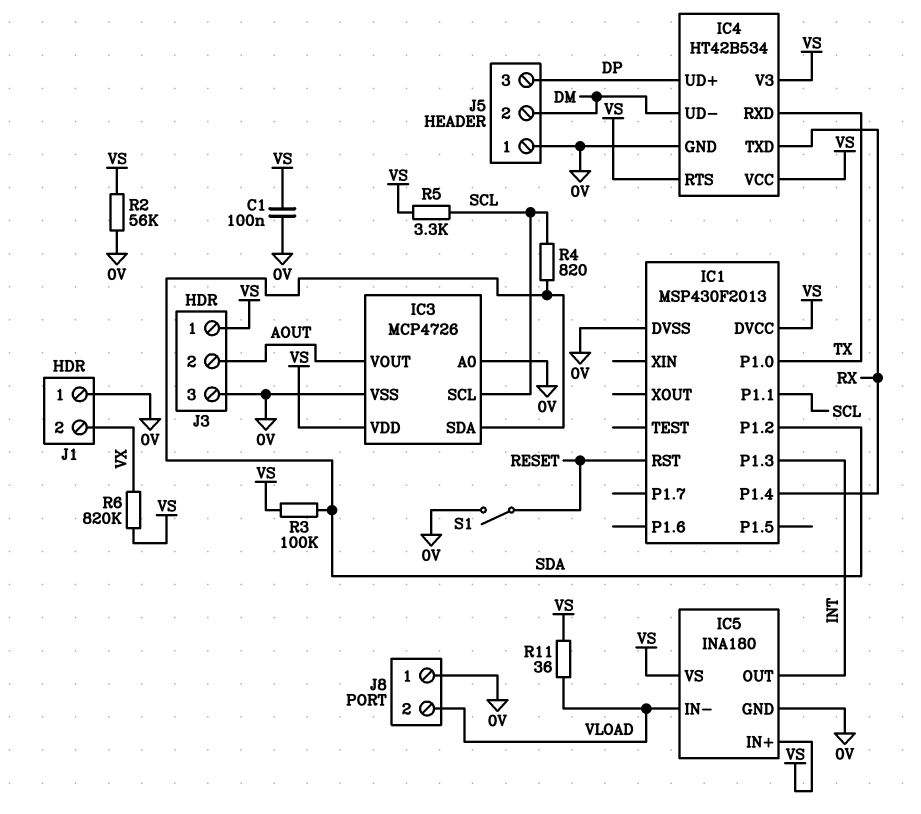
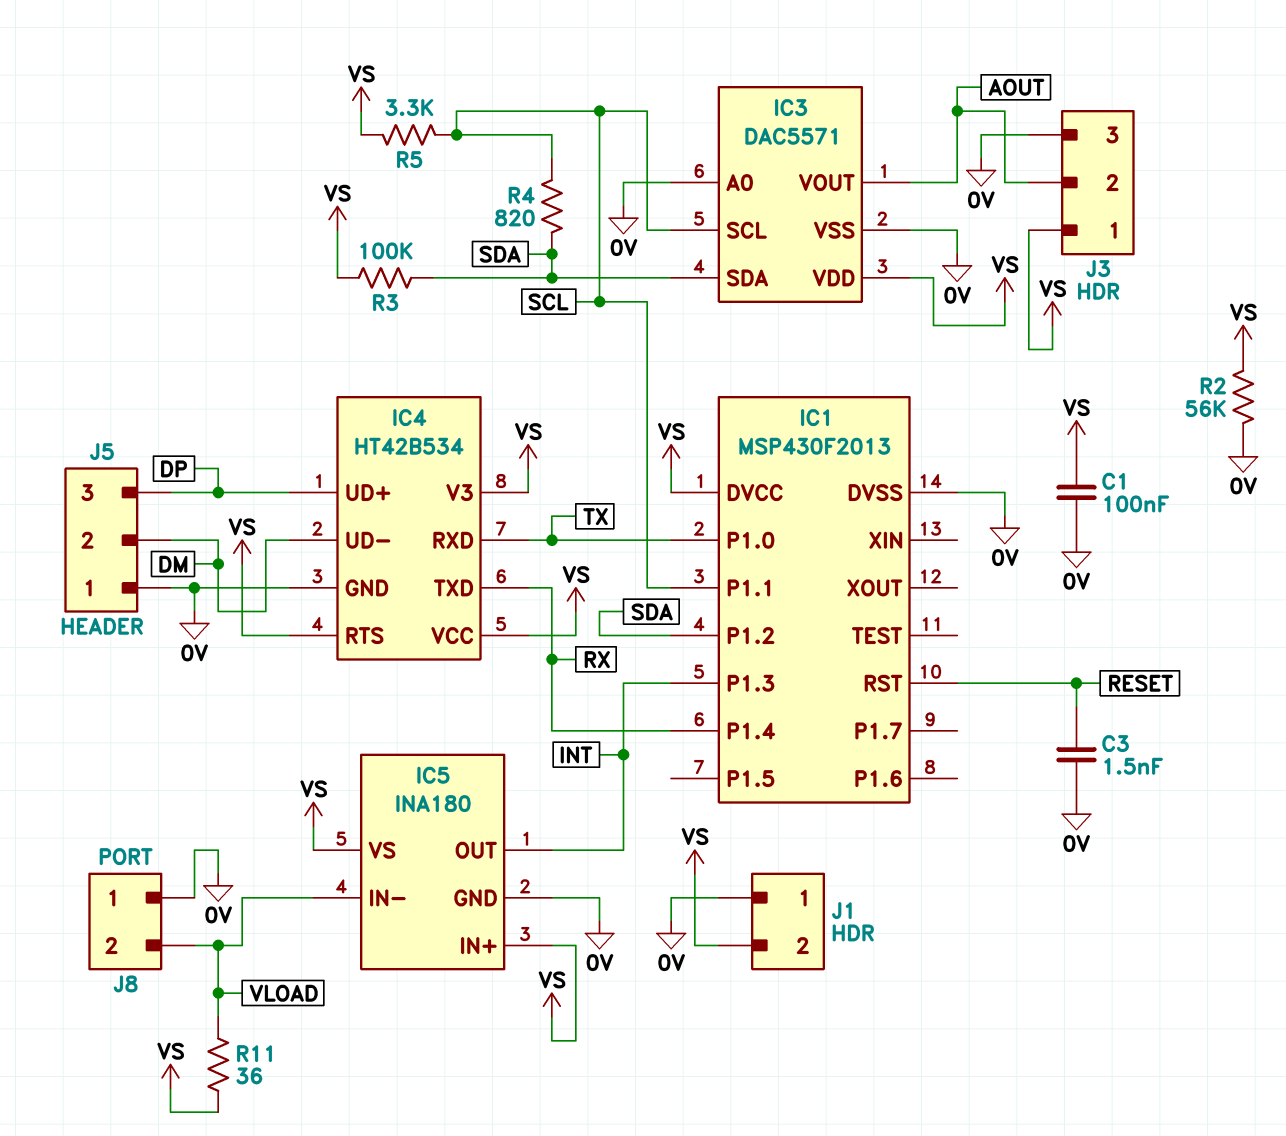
C3: none -> 1.5nF (0V, RESET)
IC3: MCP4726 -> DAC5571
J1 pin 2: VX -> VS
R6: 820k (VS, VX) -> none
S1: switch (0V, RESET) -> none

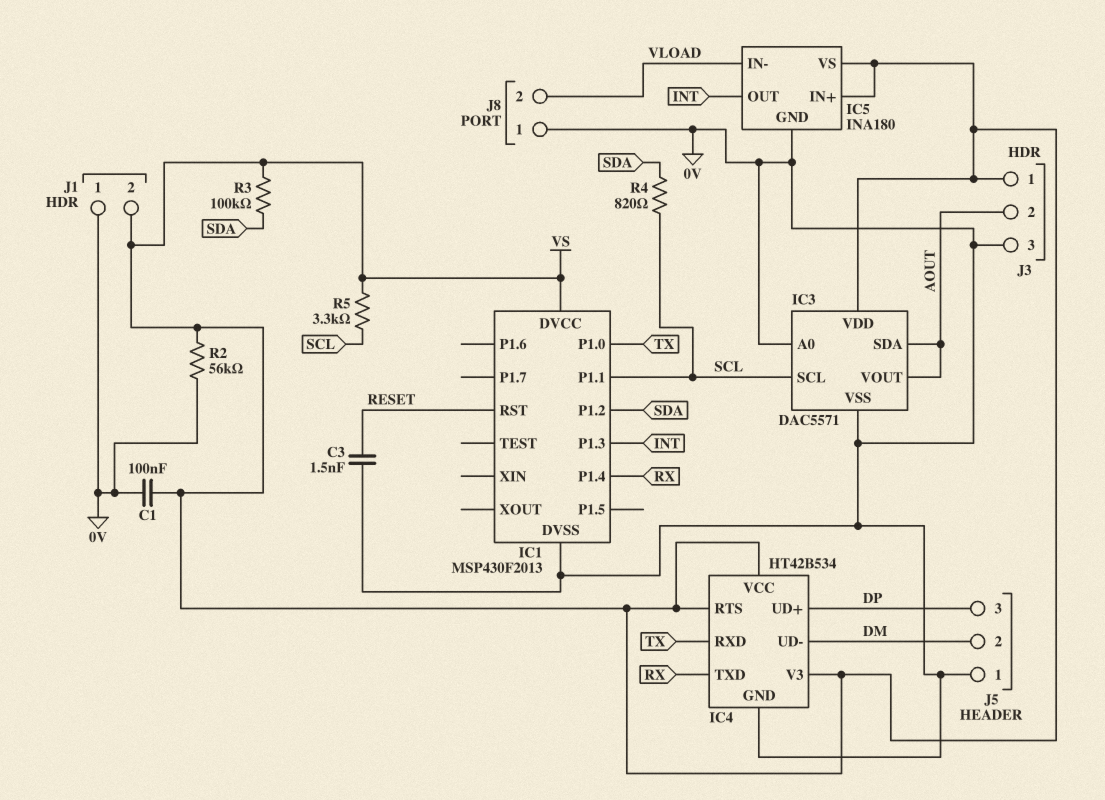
IC3 pin SDA: SDA -> AOUT
R11: 36 (VLOAD, VS) -> none

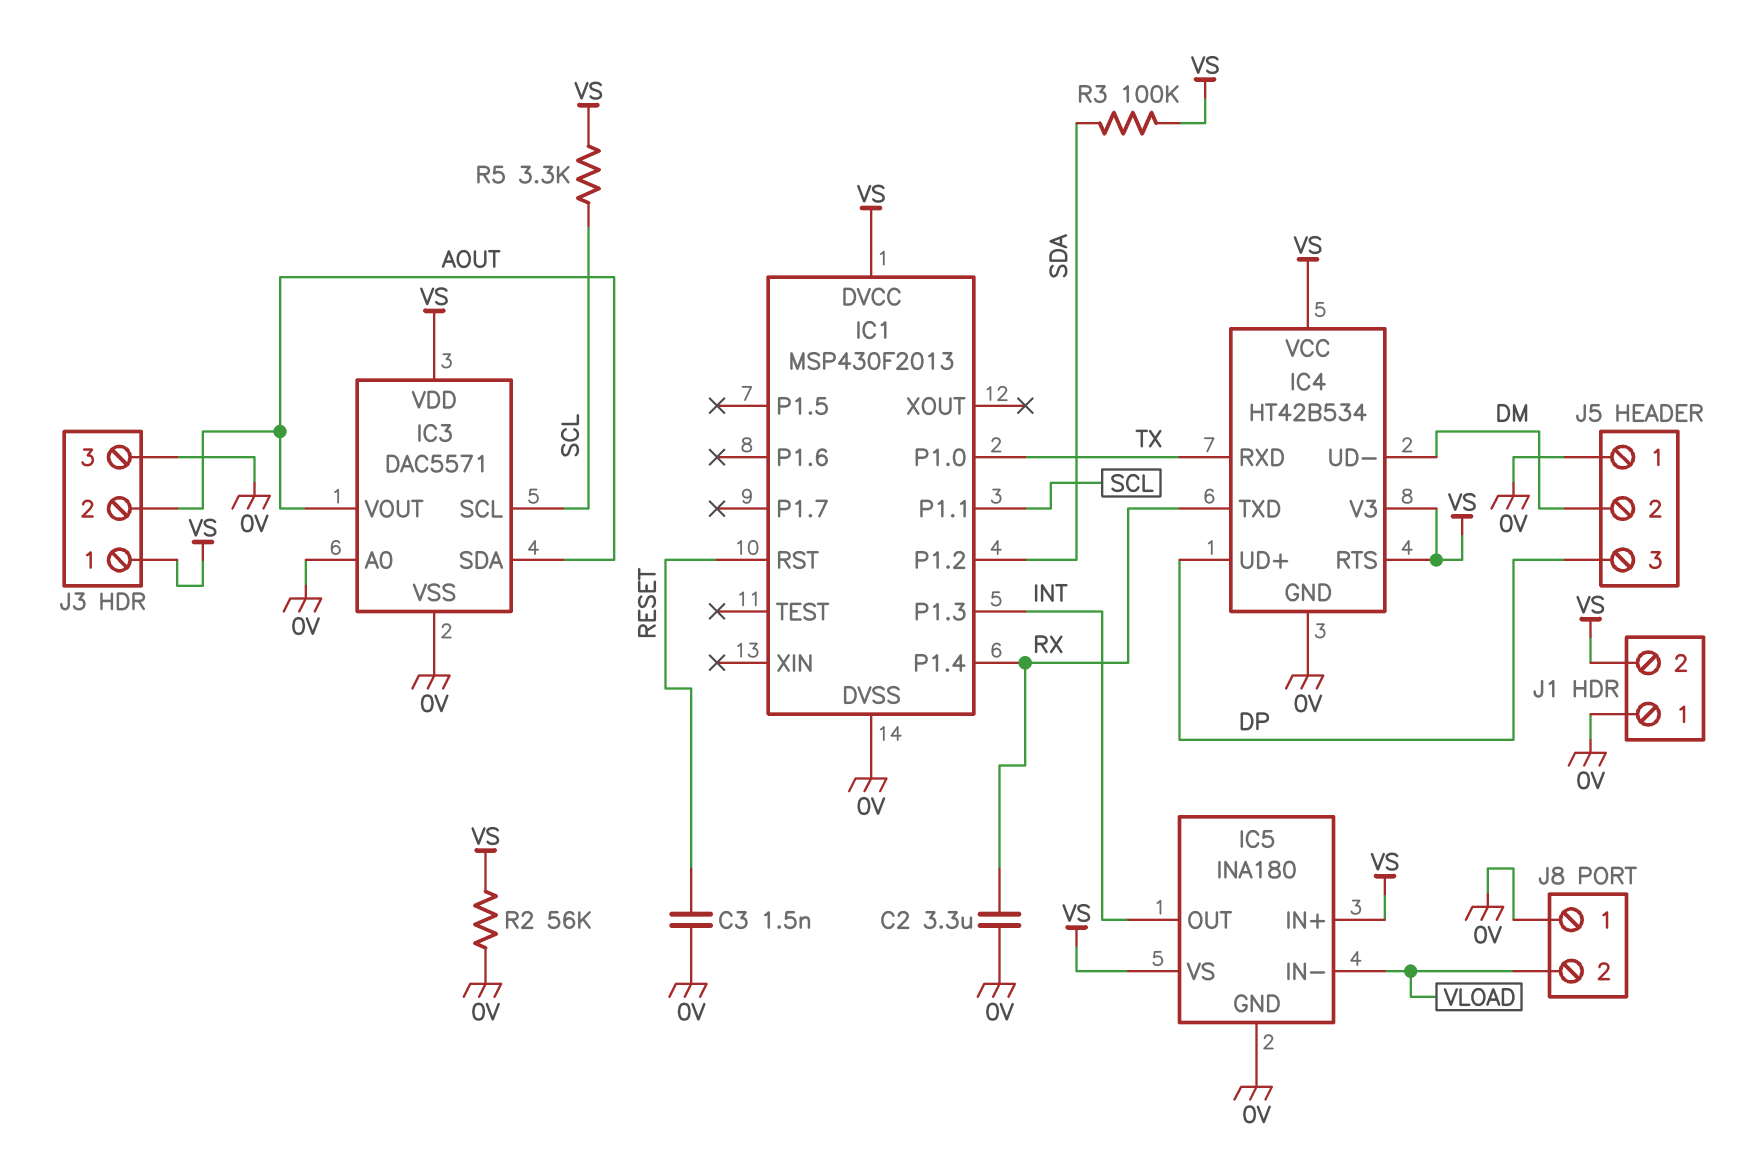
C1: 100nF (0V, VS) -> none
C2: none -> 3.3uF (0V, RX)
R4: 820 (SCL, SDA) -> none

